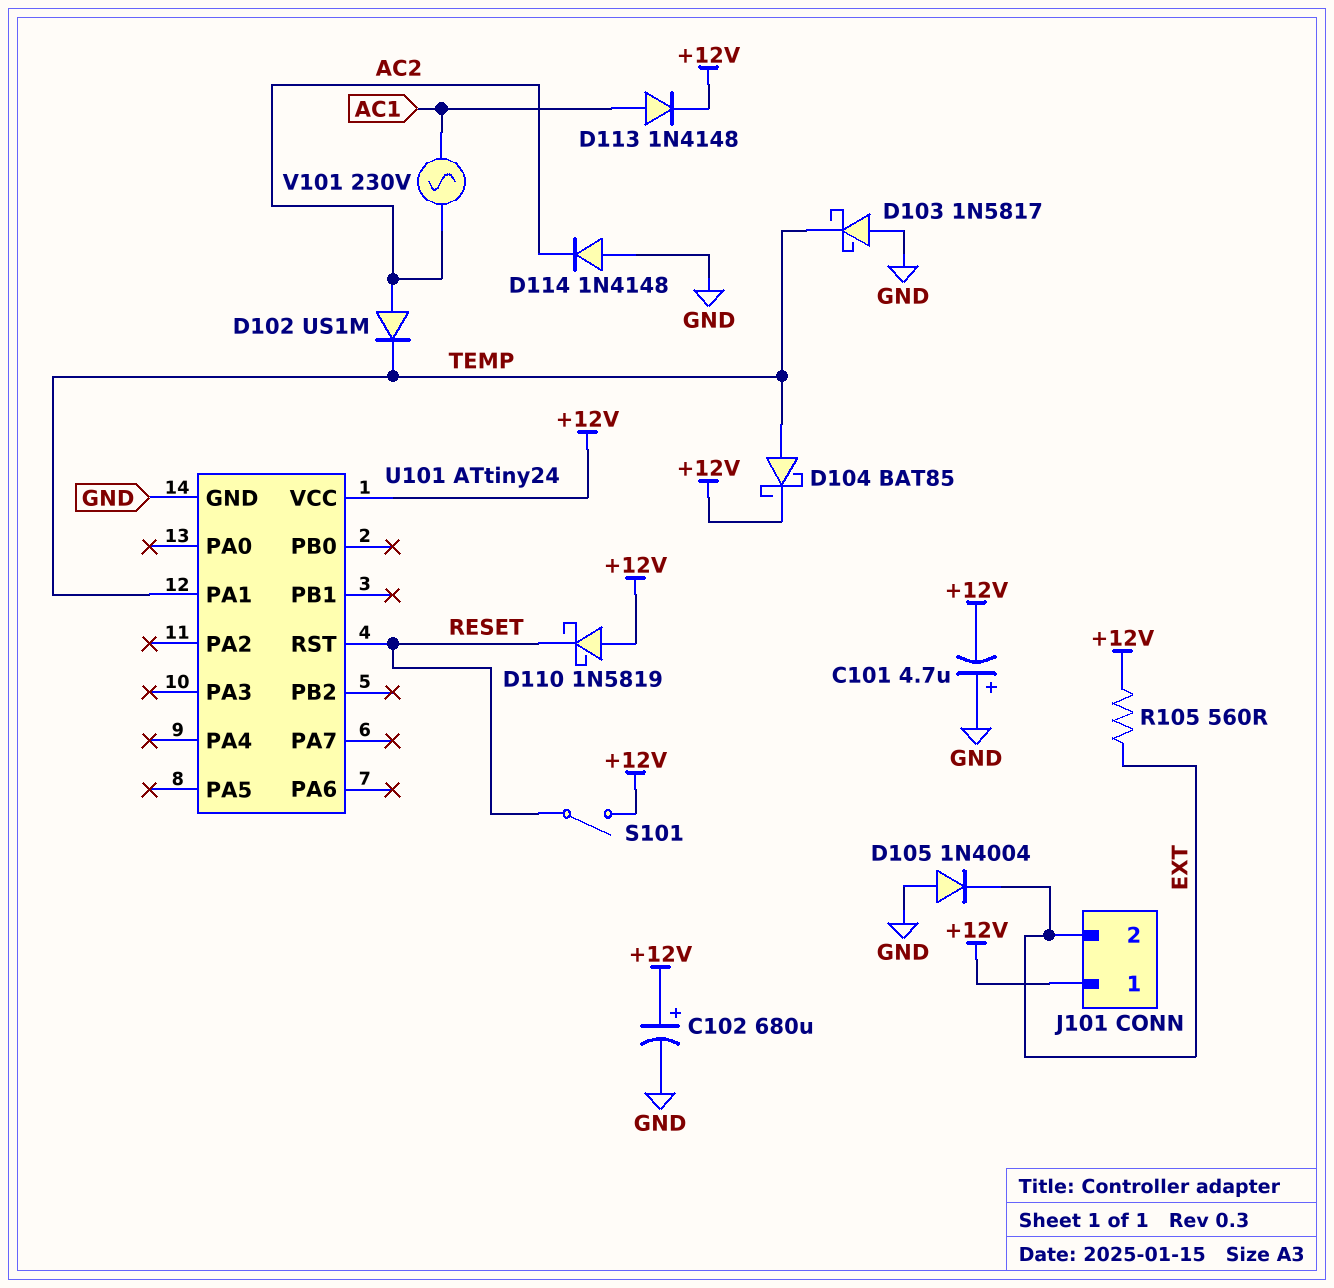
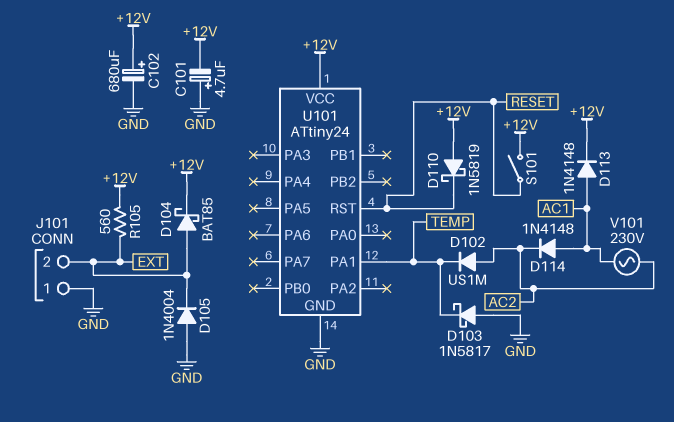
D104: schottky BAT85 (A TEMP, K +12V) -> schottky BAT85 (A EXT, K +12V)
D114: diode 1N4148 (A GND, K AC2) -> diode 1N4148 (A AC1, K AC2)
J101 pin 1: +12V -> GND

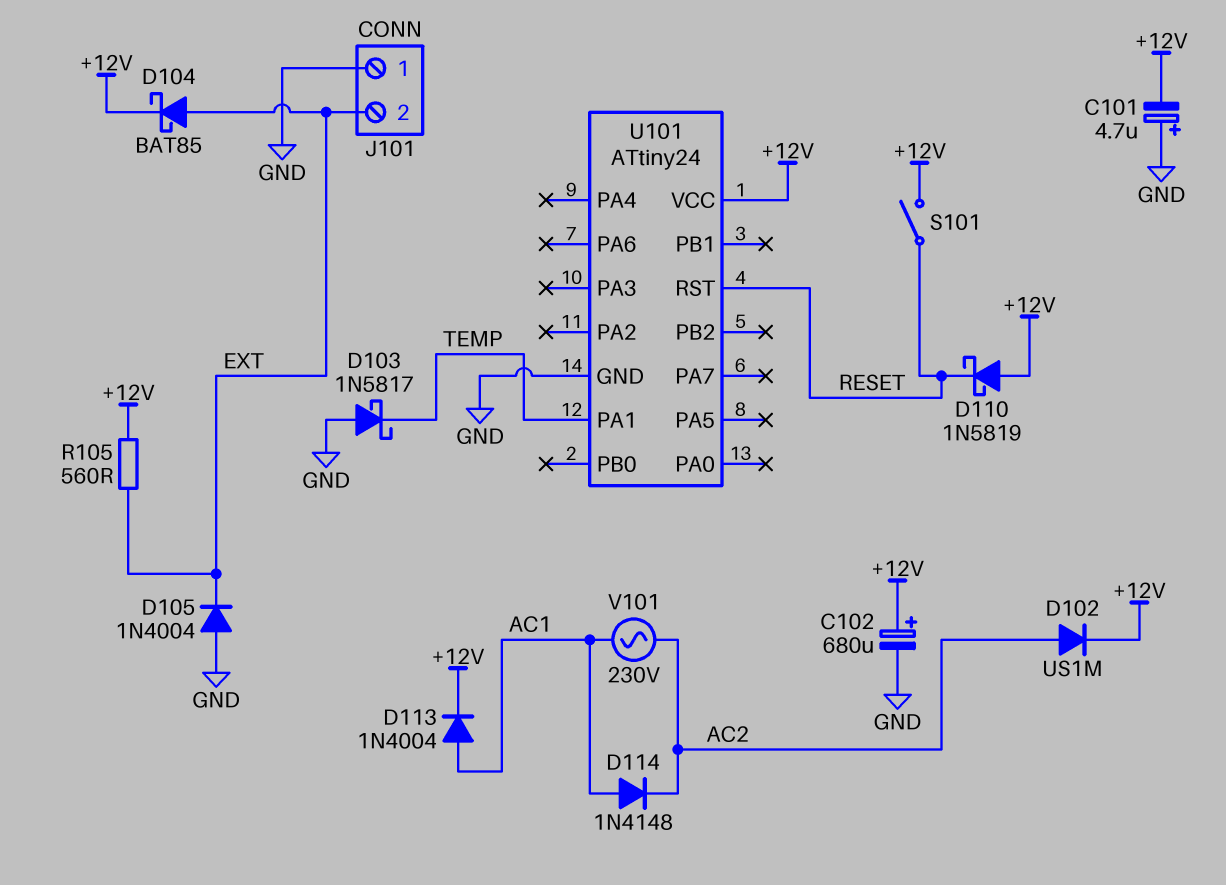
D102: diode US1M (A AC2, K TEMP) -> diode US1M (A AC2, K +12V)
D113: diode 1N4148 (A AC1, K +12V) -> diode 1N4004 (A AC1, K +12V)

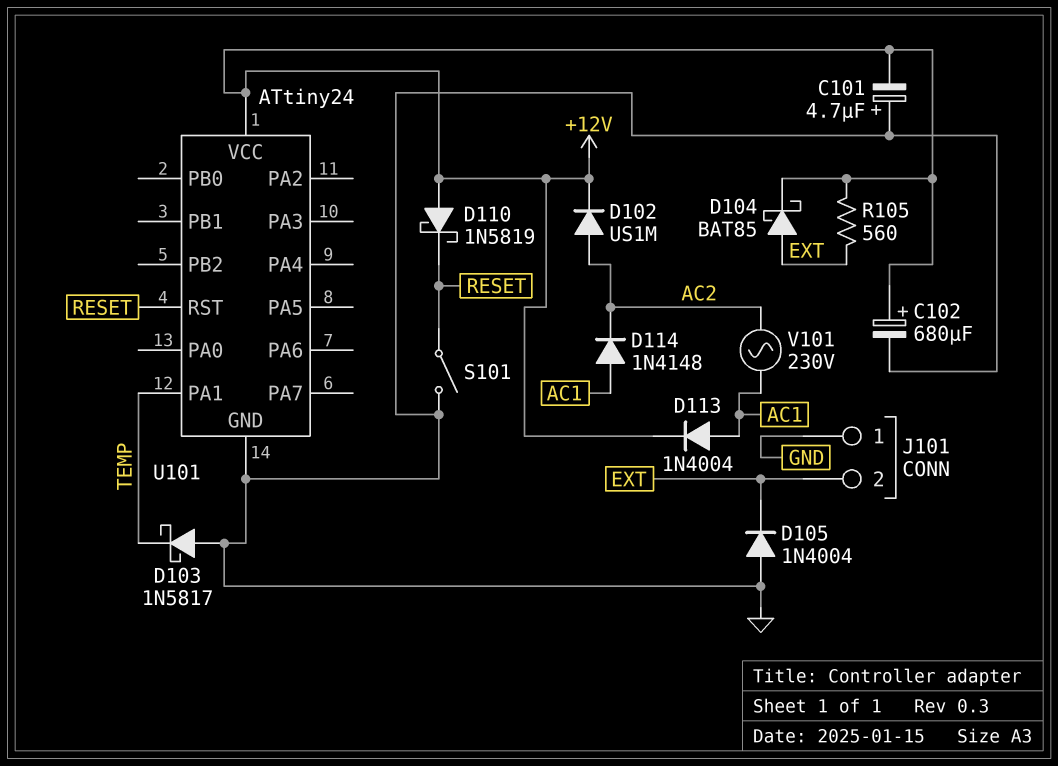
S101: switch (+12V, RESET) -> switch (GND, RESET)

